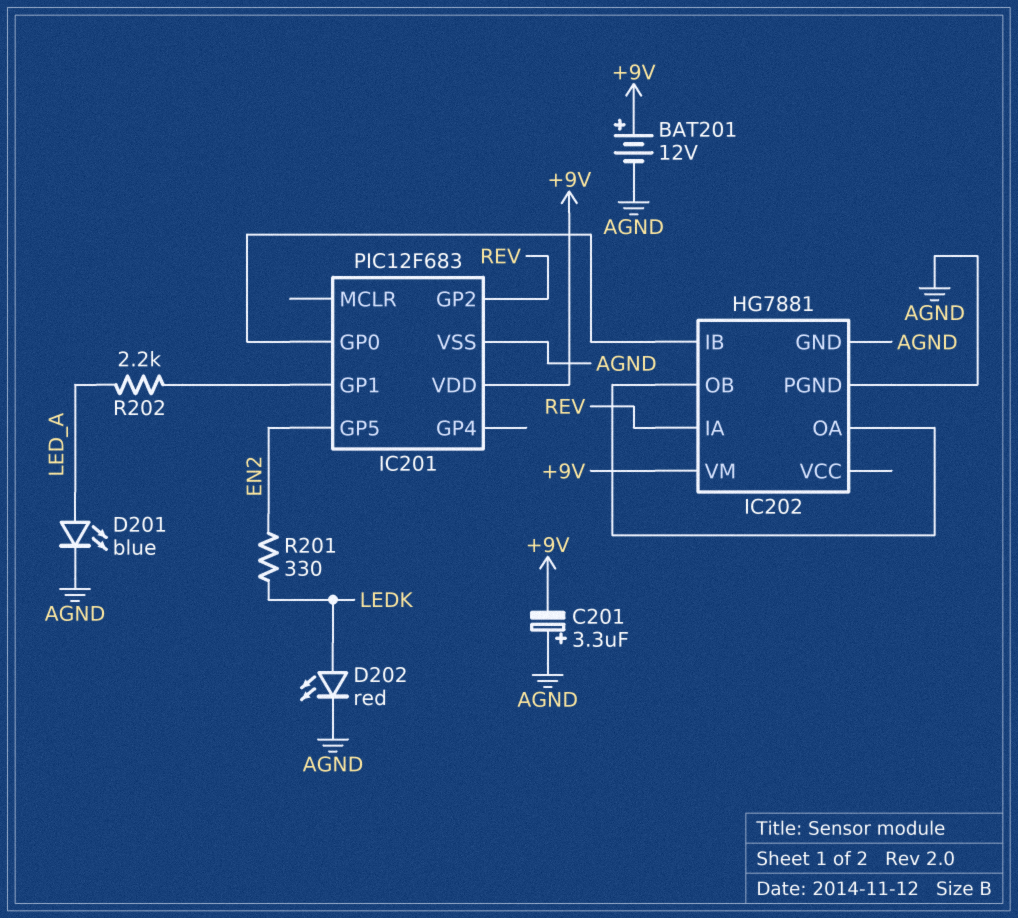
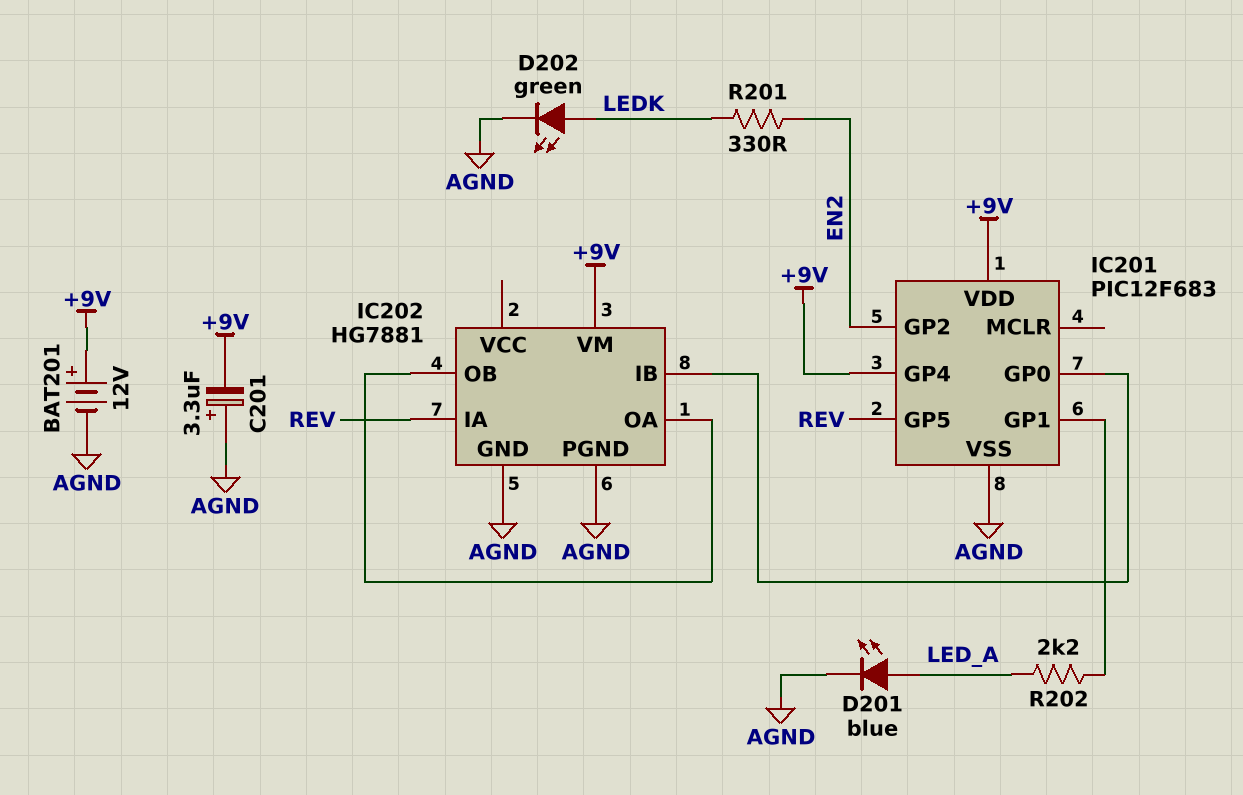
D202: LED red (A LEDK, K AGND) -> LED green (A LEDK, K AGND)
IC201 pin GP2: REV -> EN2
IC201 pin GP4: none -> +9V
IC201 pin GP5: EN2 -> REV

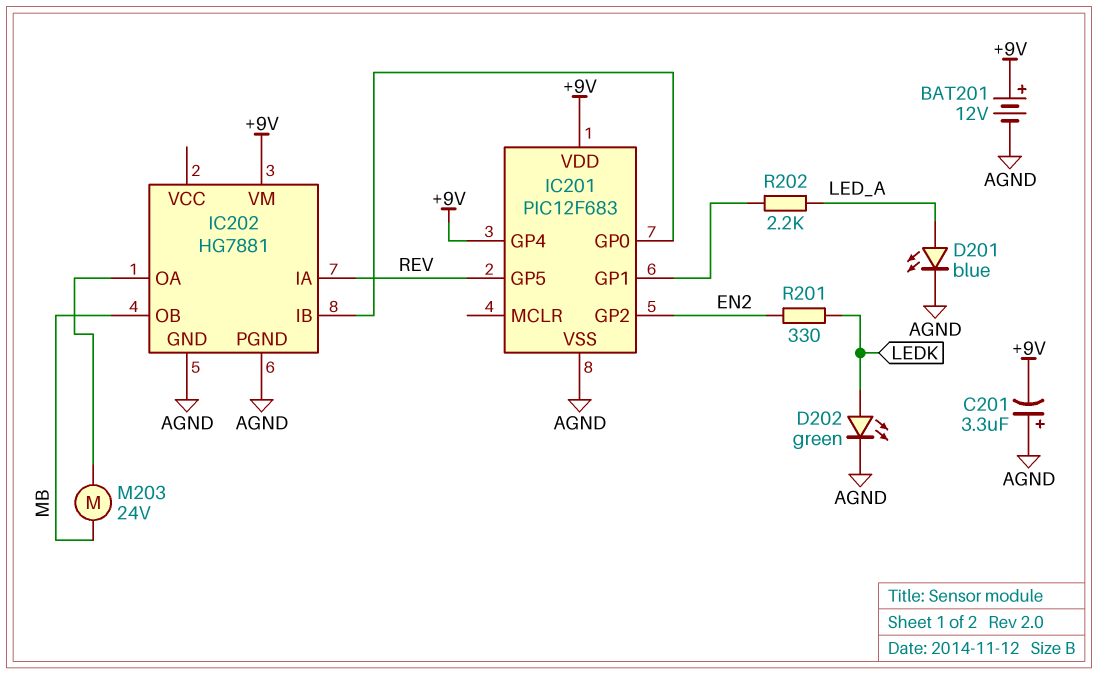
IC202 pin OB: IC202/OA -> MB
M203: none -> motor 24V (IC202/OA, MB)

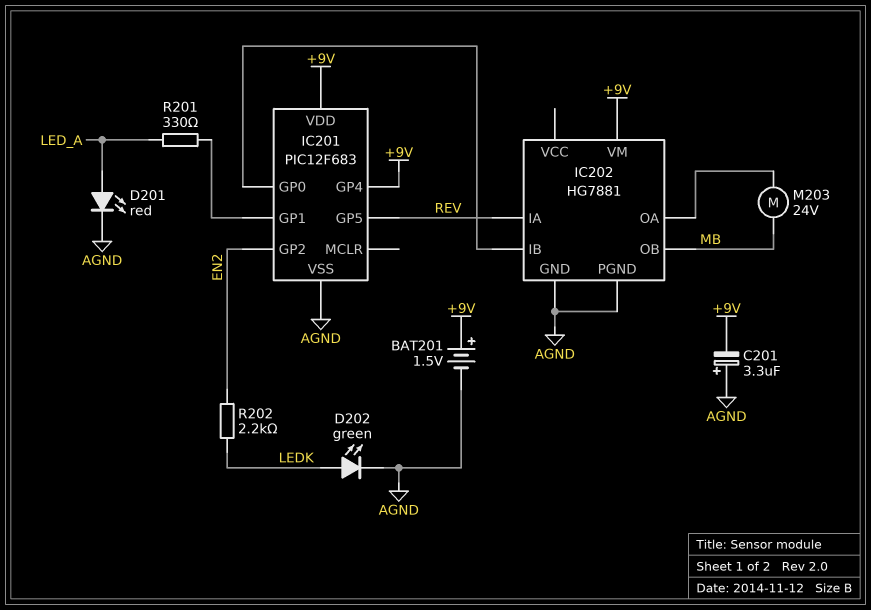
BAT201: 12V (plus +9V, minus AGND) -> 1.5V (plus +9V, minus AGND)
D201: LED blue (A LED_A, K AGND) -> LED red (A LED_A, K AGND)
R201: 330 (EN2, LEDK) -> 330 (IC201/GP1, LED_A)
R202: 2.2k (IC201/GP1, LED_A) -> 2.2k (EN2, LEDK)

